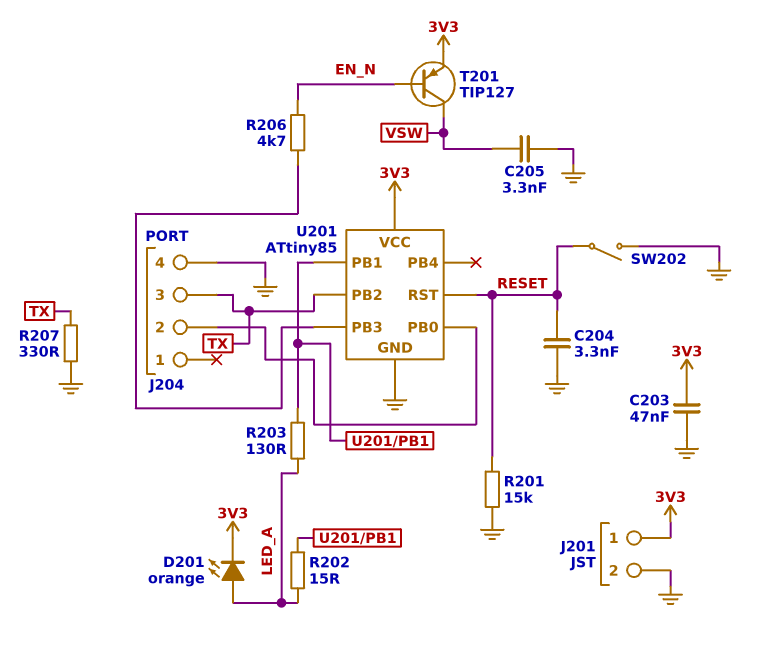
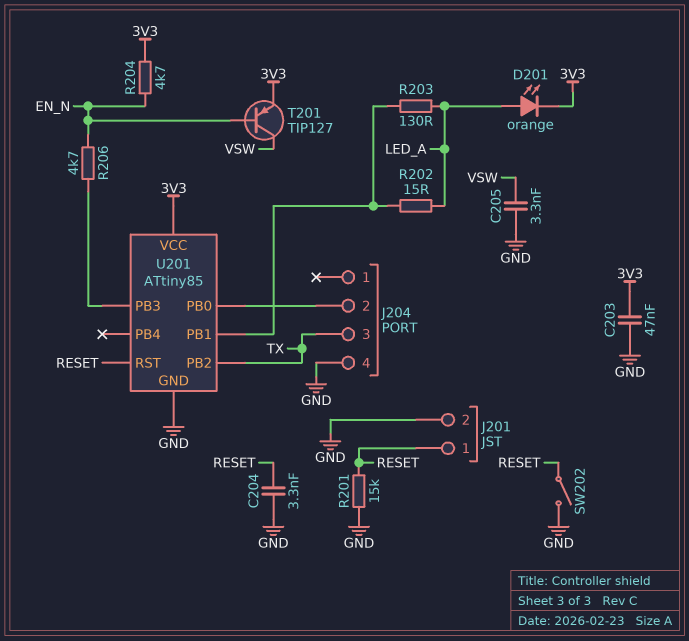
J201 pin 1: 3V3 -> RESET
R204: none -> 4.7k (3V3, EN_N)
R207: 330 (GND, TX) -> none

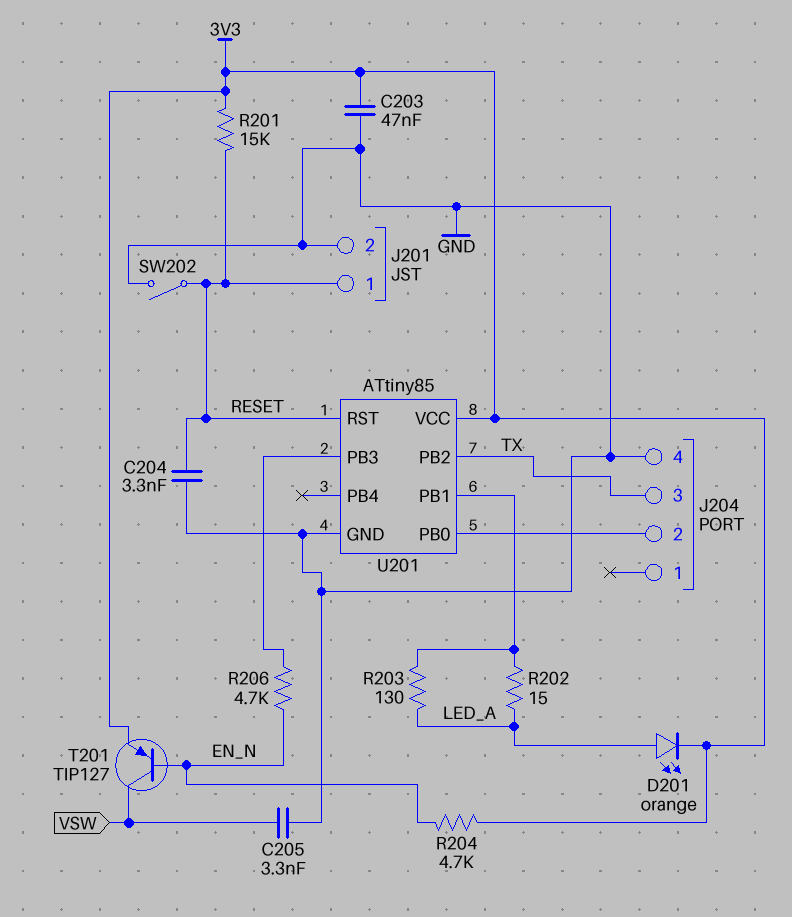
R201: 15k (GND, RESET) -> 15k (3V3, RESET)

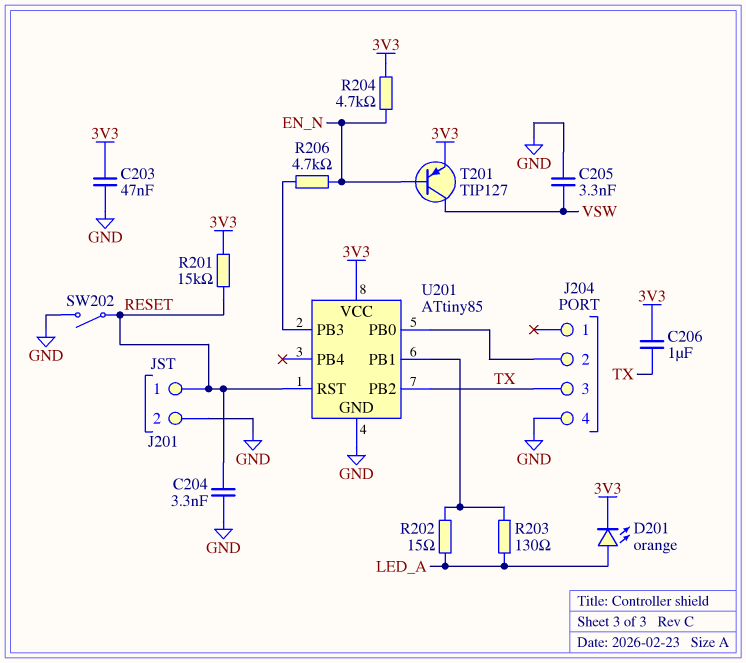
C206: none -> 1uF (3V3, TX)

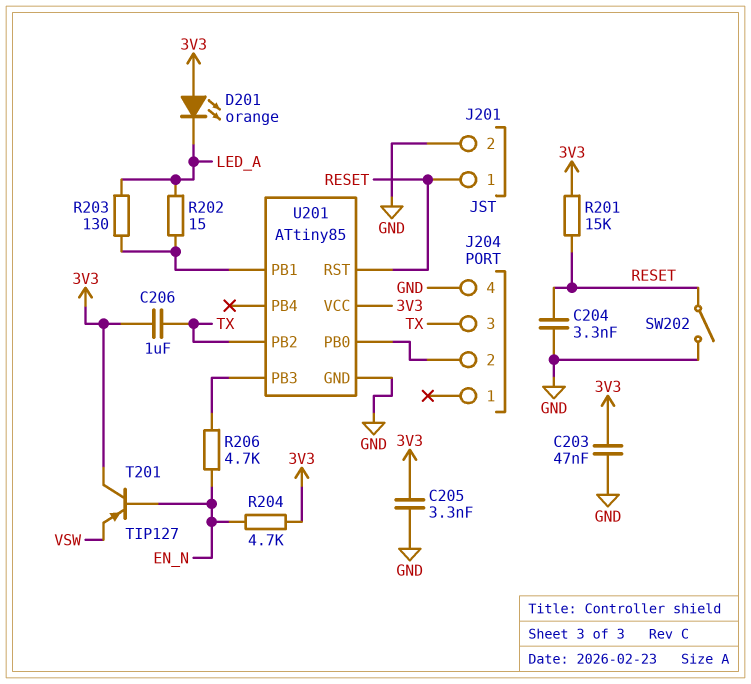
C205: 3.3nF (GND, VSW) -> 3.3nF (3V3, GND)
D201: LED orange (A LED_A, K 3V3) -> LED orange (A 3V3, K LED_A)
T201: PNP TIP127 (B EN_N, C VSW, E 3V3) -> PNP TIP127 (B EN_N, C 3V3, E VSW)

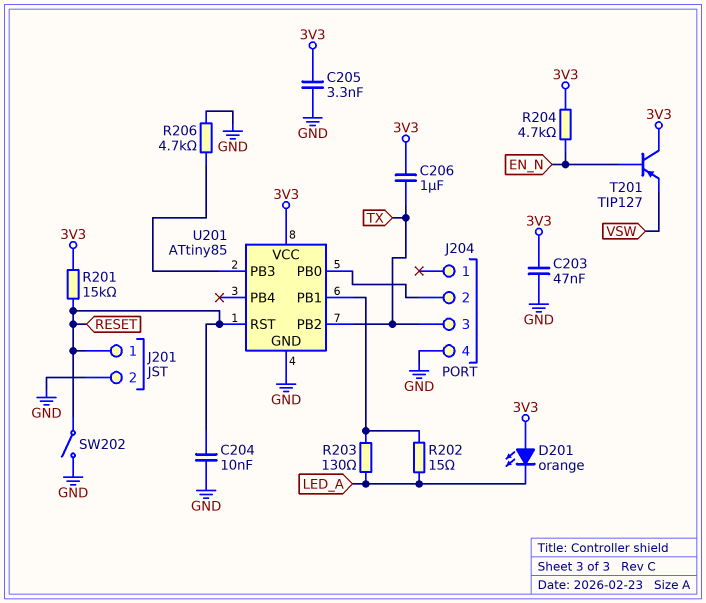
C204: 3.3nF (GND, RESET) -> 10nF (GND, RESET)
R206: 4.7k (EN_N, U201/PB3) -> 4.7k (GND, U201/PB3)

